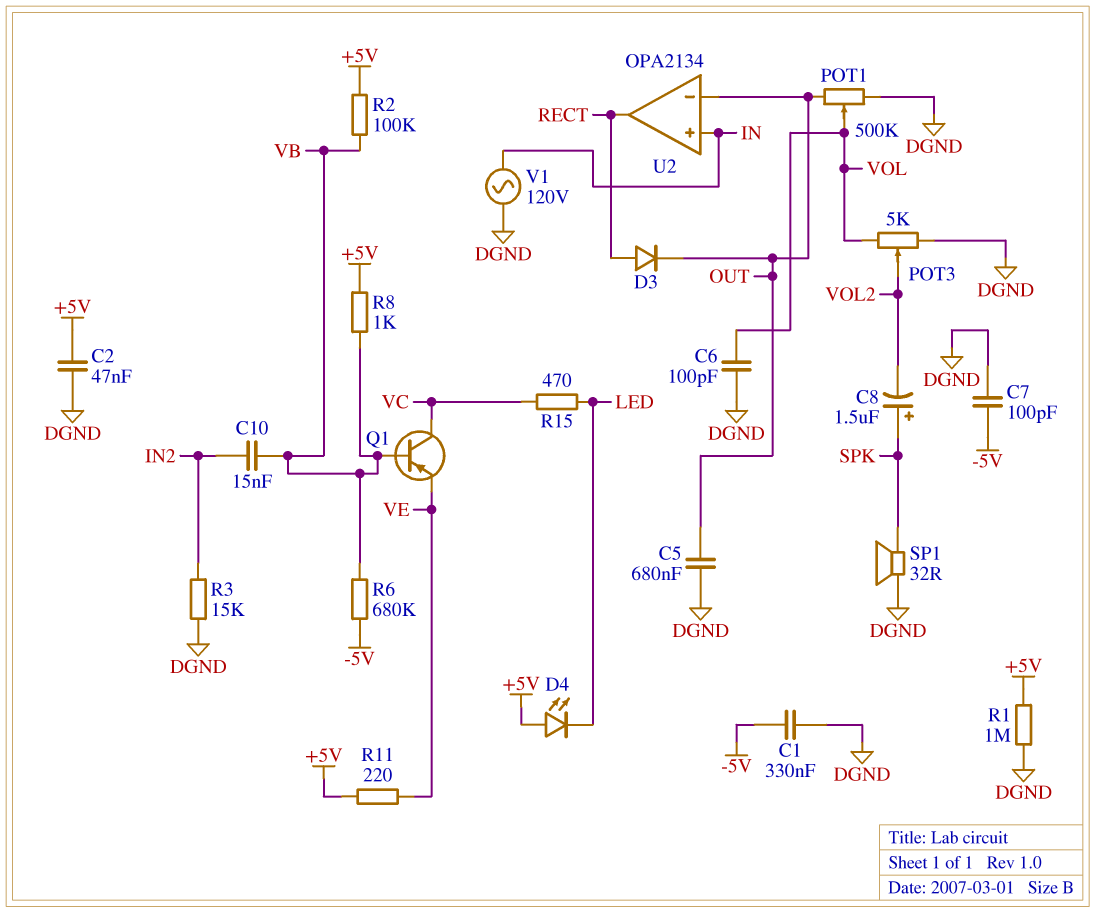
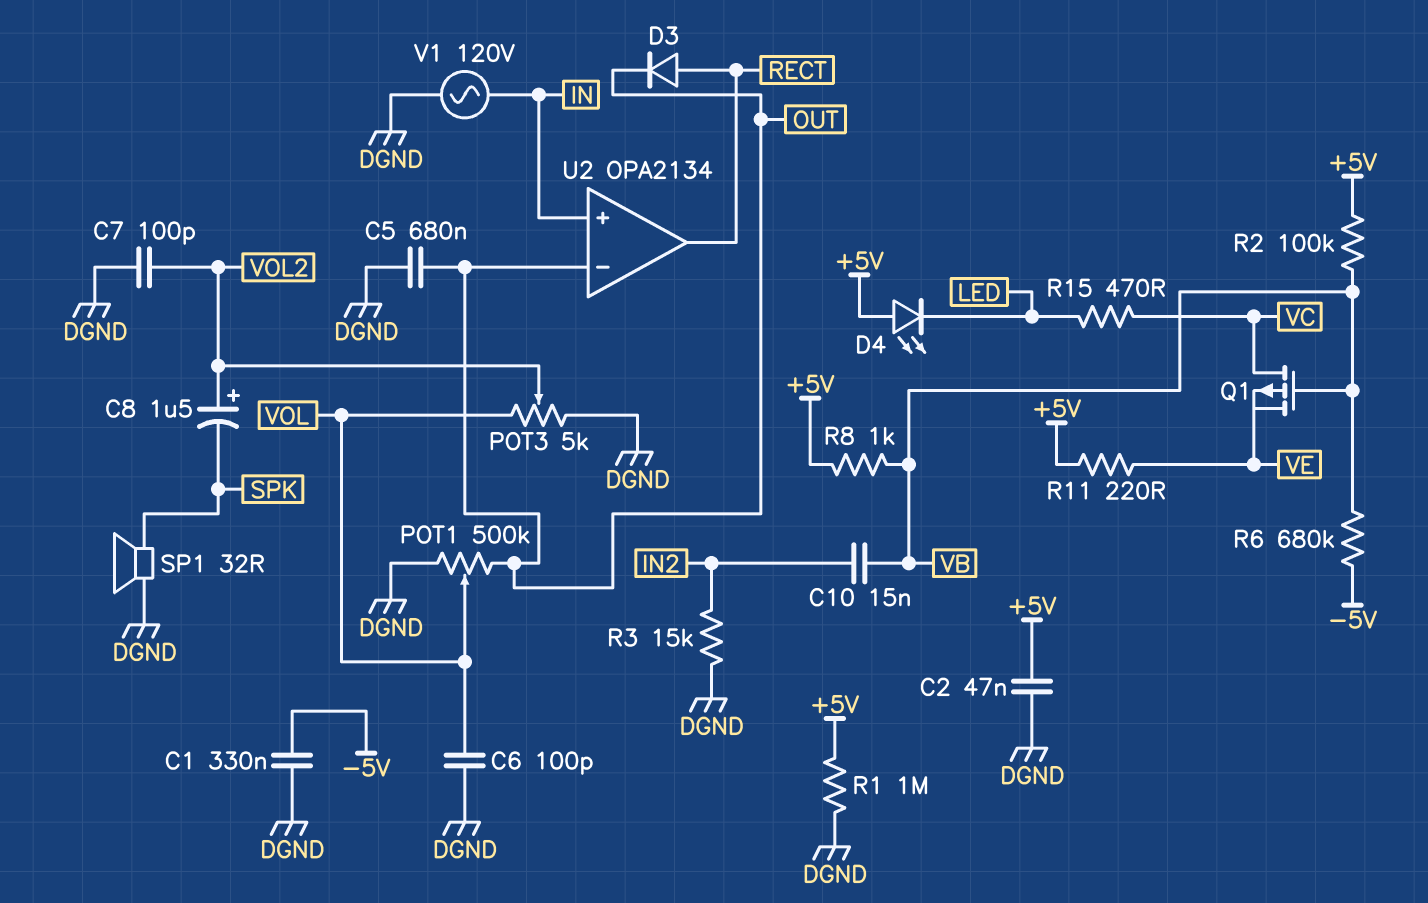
C7: 100pF (-5V, DGND) -> 100pF (DGND, VOL2)
C8: 1.5uF (plus SPK, minus VOL2) -> 1.5uF (plus VOL2, minus SPK)
Q1: PNP (B VB, C VC, E VE) -> PMOS (G VB, D VC, S VE)

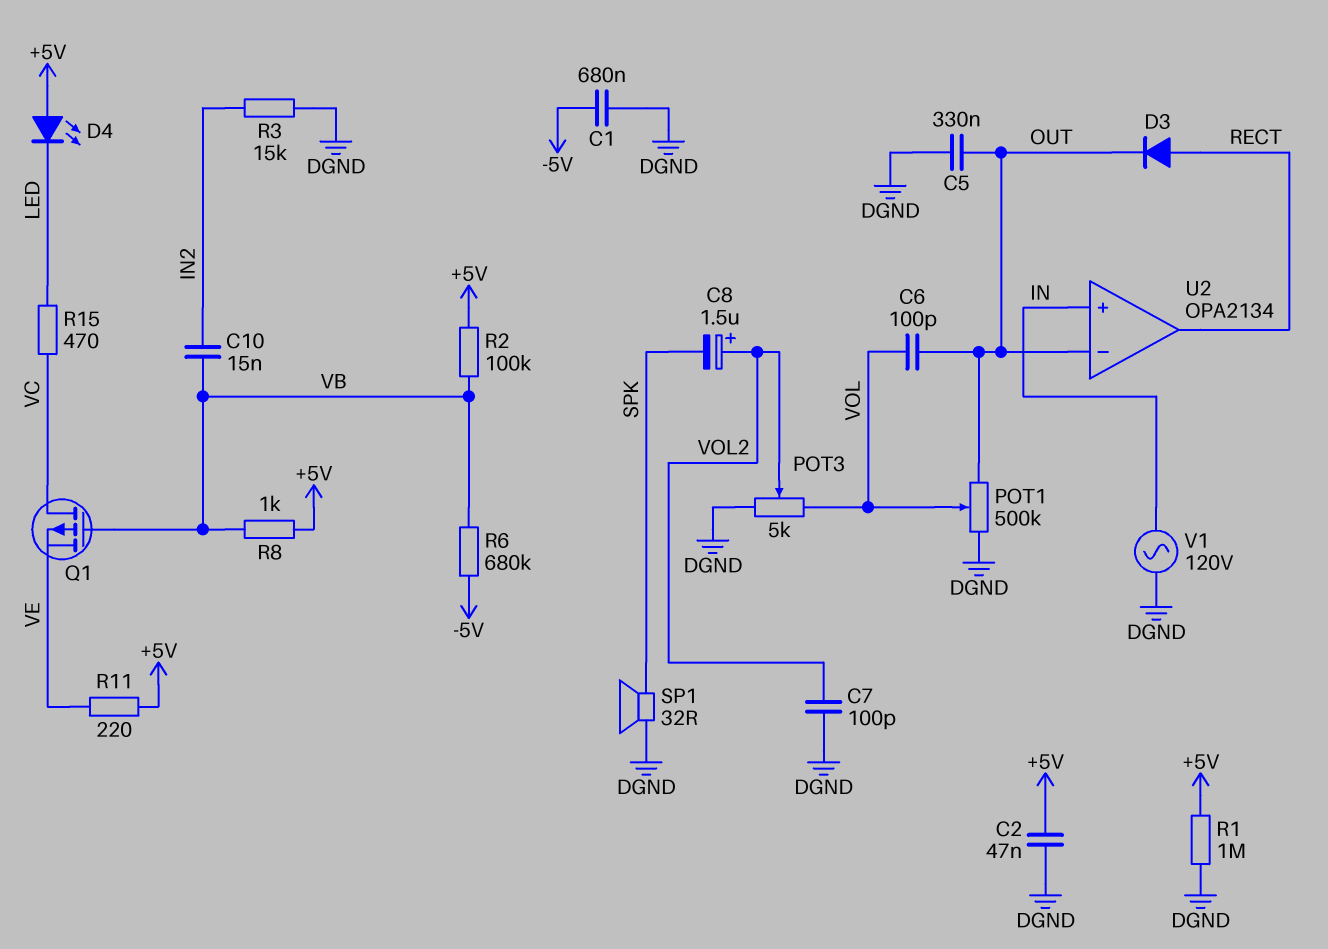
C1: 330nF (-5V, DGND) -> 680nF (-5V, DGND)
C5: 680nF (DGND, OUT) -> 330nF (DGND, OUT)
C6: 100pF (DGND, VOL) -> 100pF (OUT, VOL)

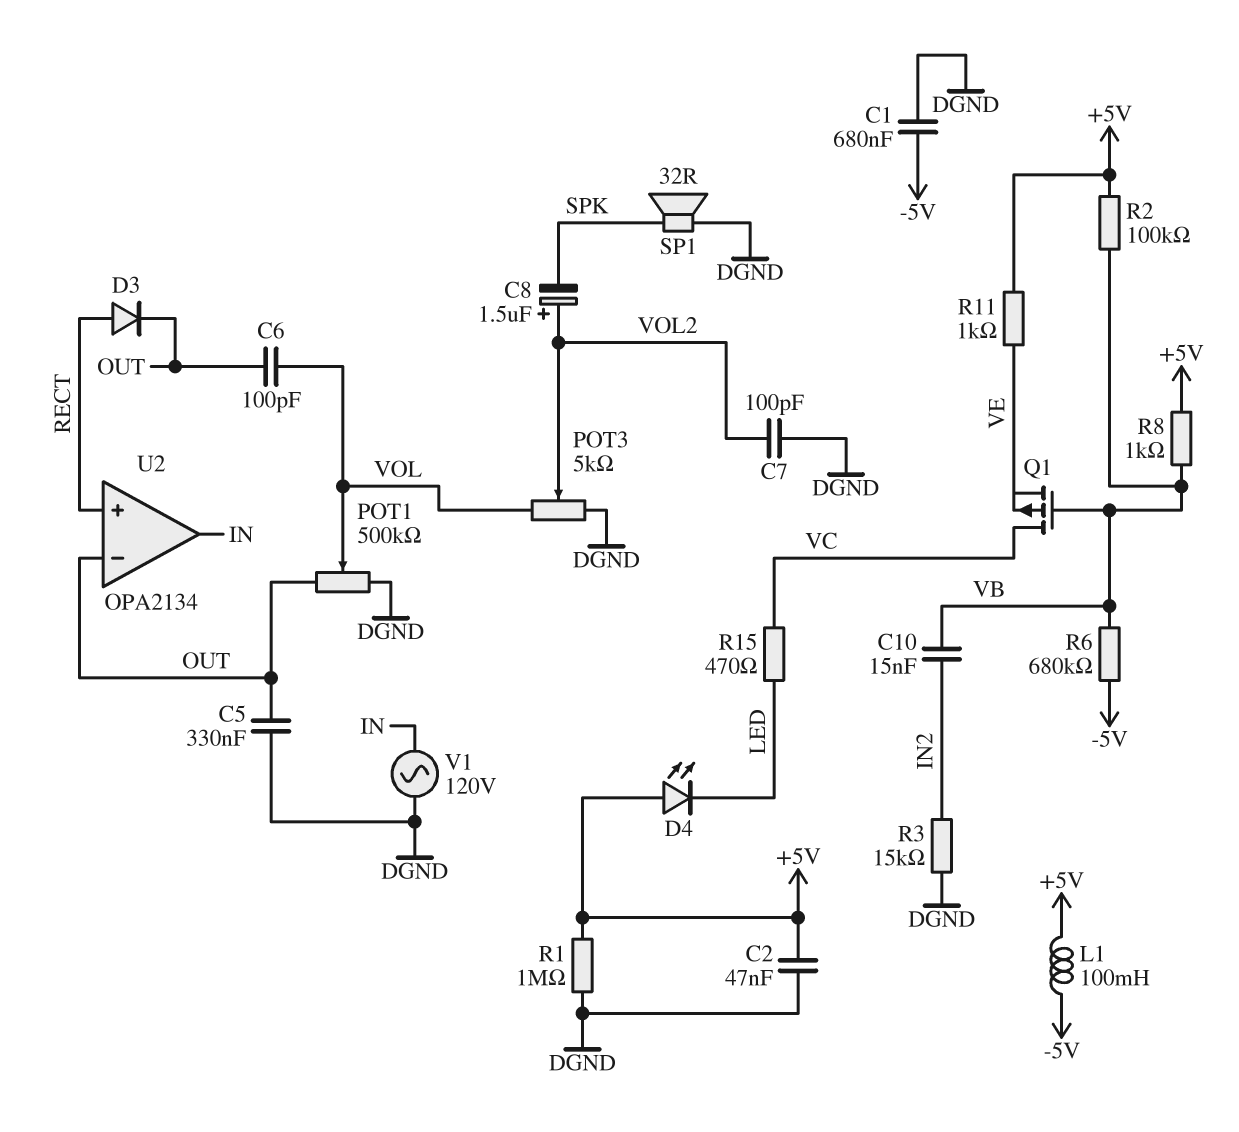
L1: none -> 100mH (+5V, -5V)
R11: 220 (+5V, VE) -> 1k (+5V, VE)
U2 pin in+: IN -> RECT
U2 pin out: RECT -> IN

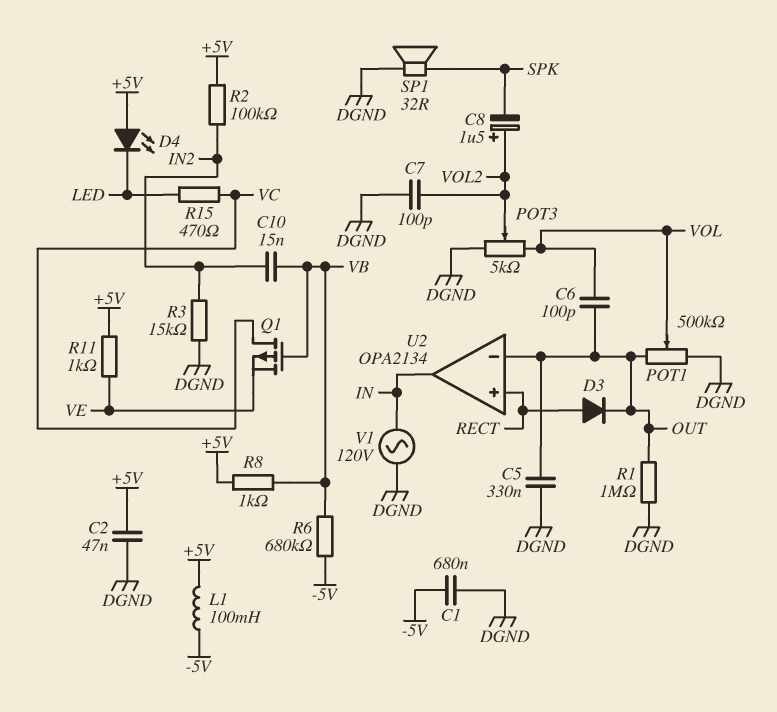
R1: 1M (+5V, DGND) -> 1M (DGND, OUT)
R2: 100k (+5V, VB) -> 100k (+5V, IN2)

